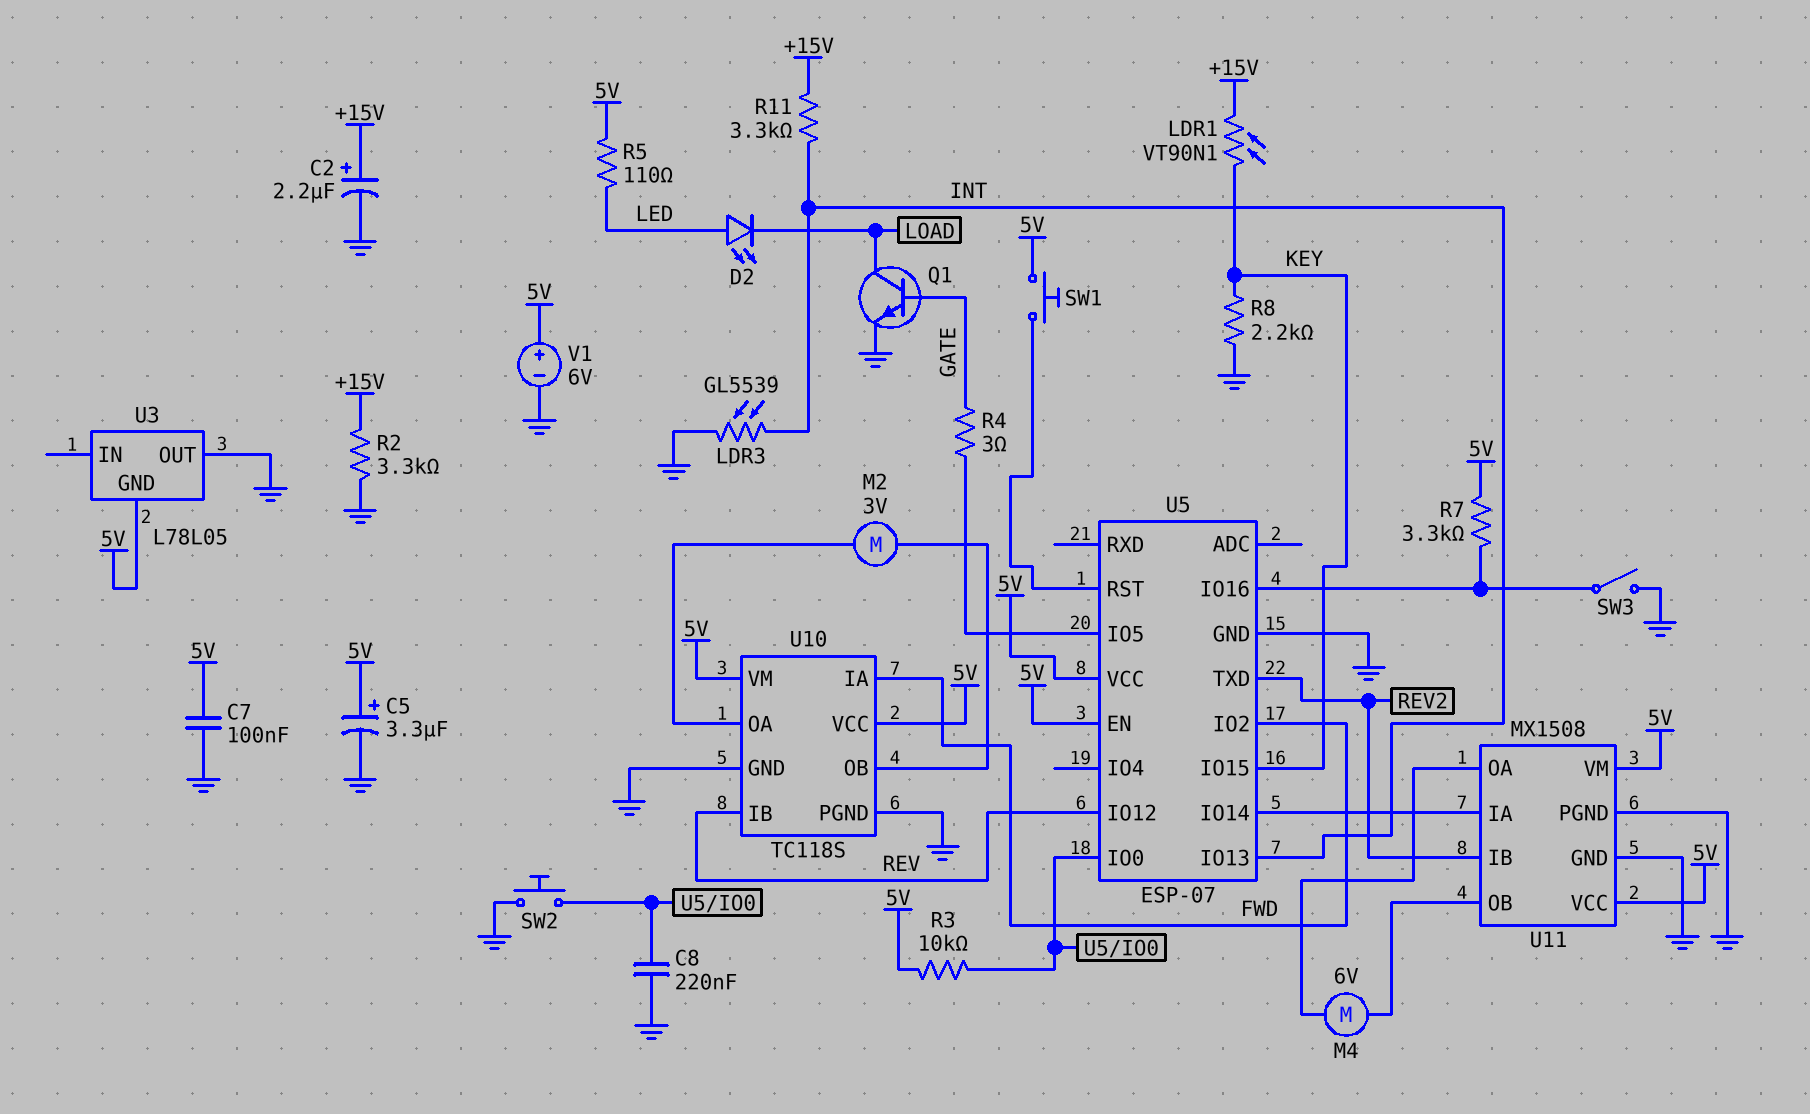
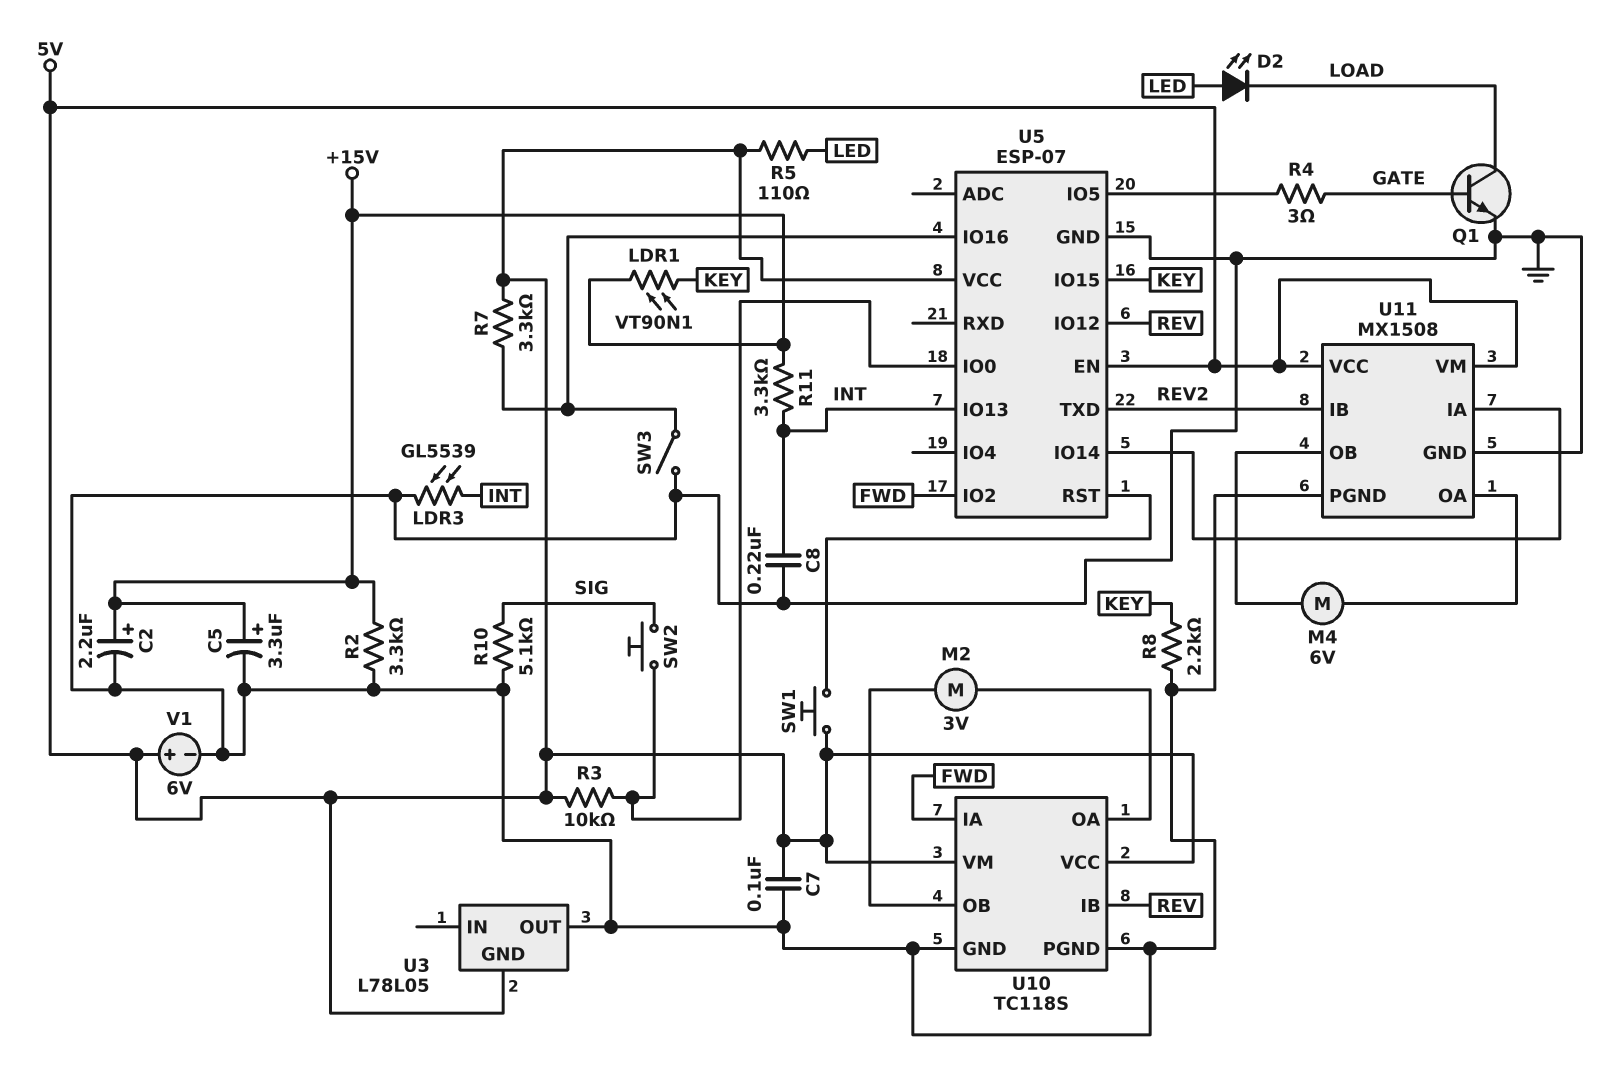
C5: 3.3uF (plus 5V, minus GND) -> 3.3uF (plus +15V, minus GND)
C8: 220nF (GND, U5/IO0) -> 220nF (GND, INT)
R10: none -> 5.1k (GND, SIG)
SW2: button (GND, U5/IO0) -> button (SIG, U5/IO0)

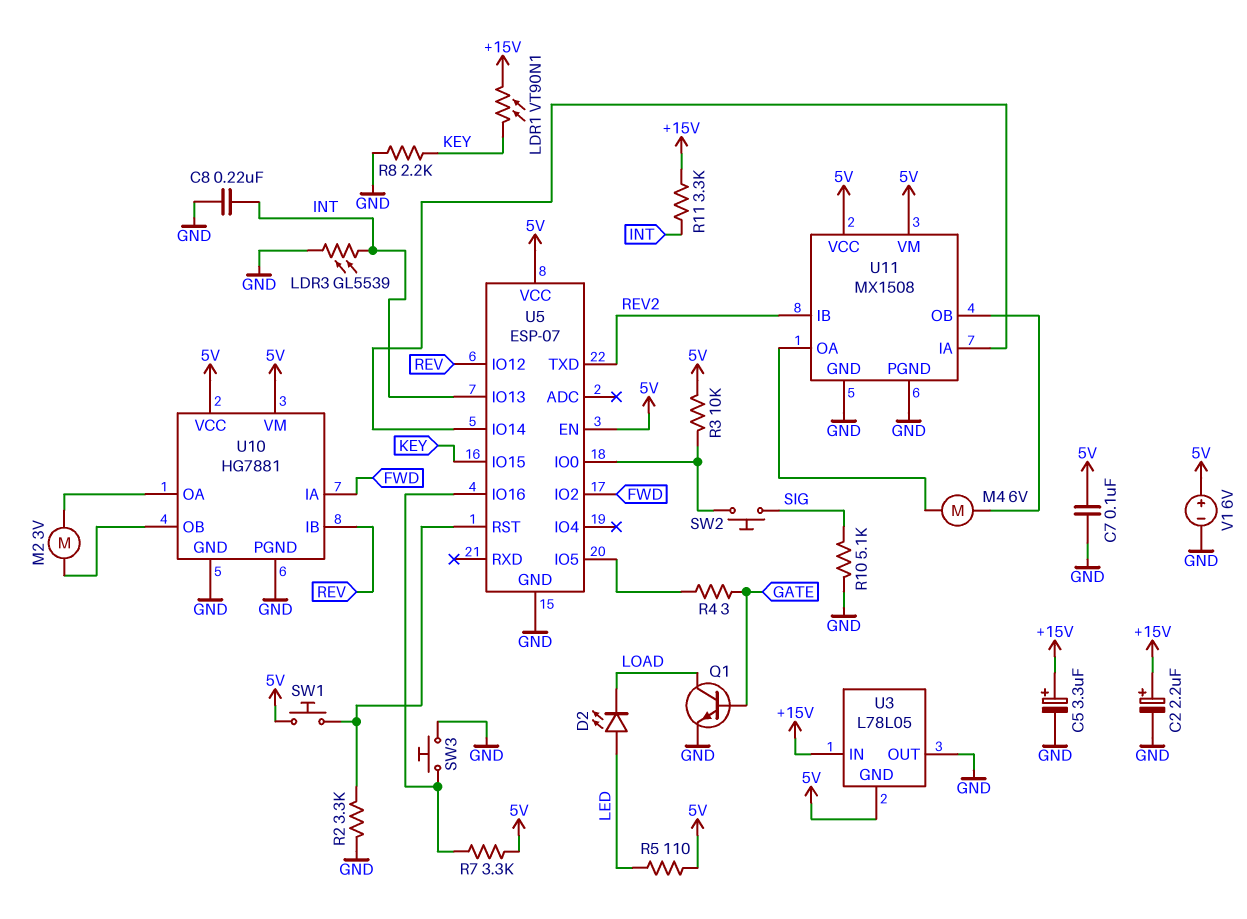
R2: 3.3k (+15V, GND) -> 3.3k (GND, U5/RST)
SW3: switch (GND, U5/IO16) -> button (GND, U5/IO16)
U3 pin IN: none -> +15V
U10: TC118S -> HG7881

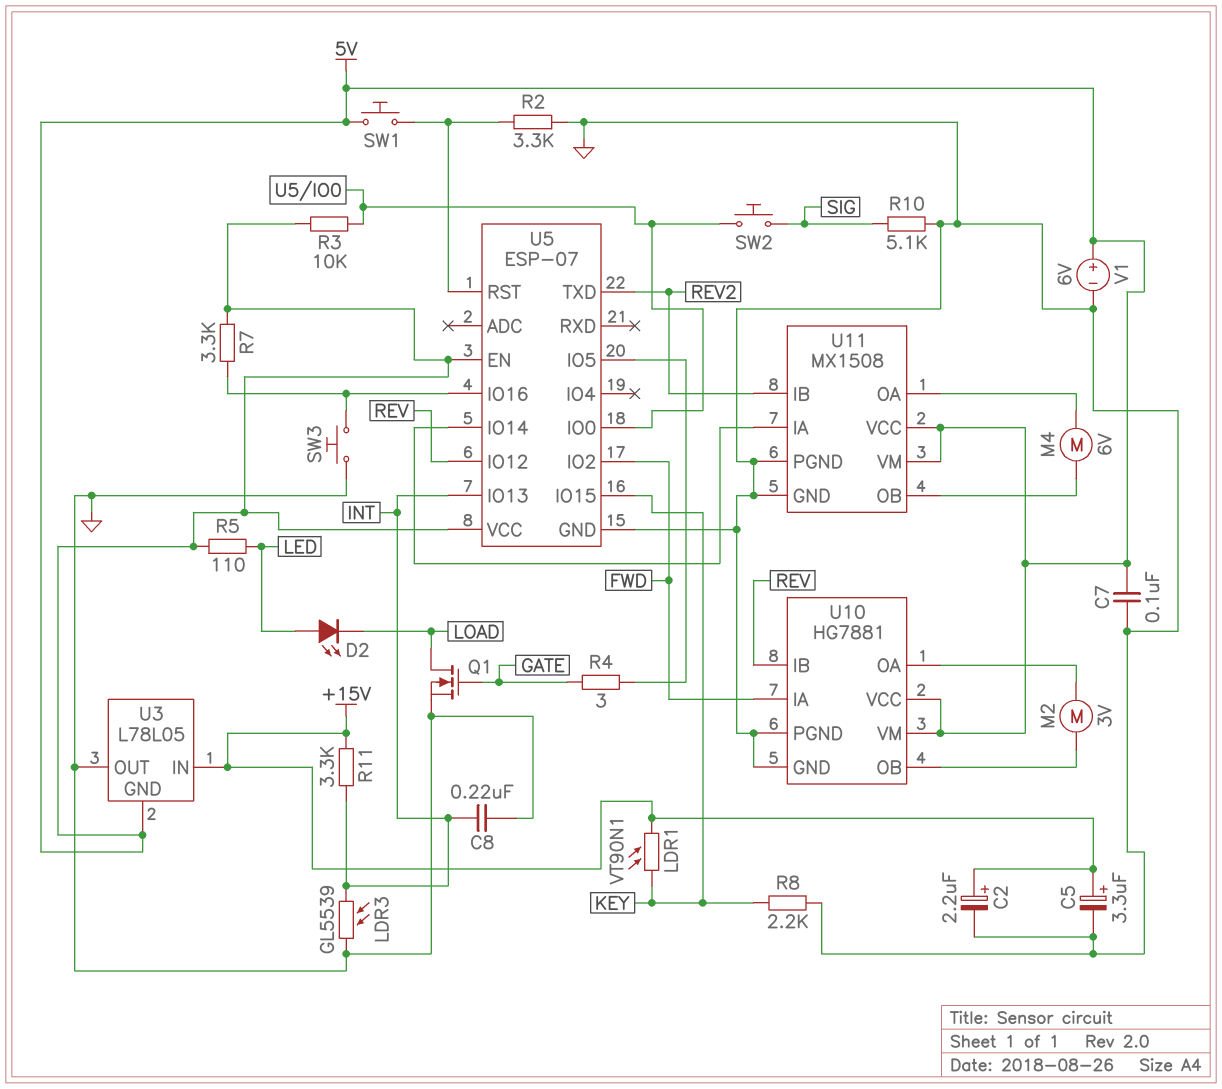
Q1: NPN (B GATE, C LOAD, E GND) -> NMOS (G GATE, D LOAD, S GND)

